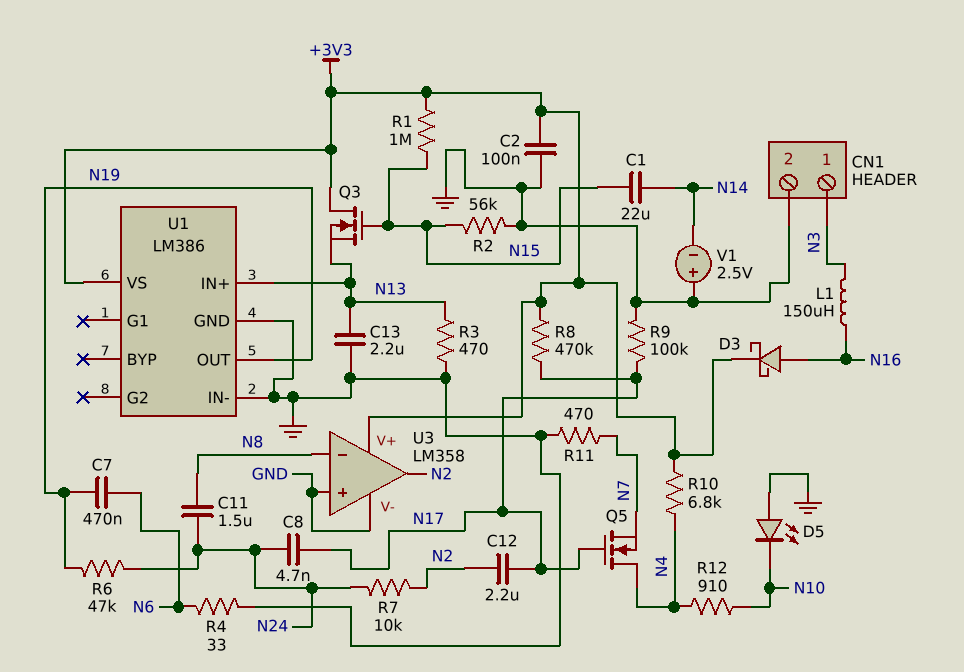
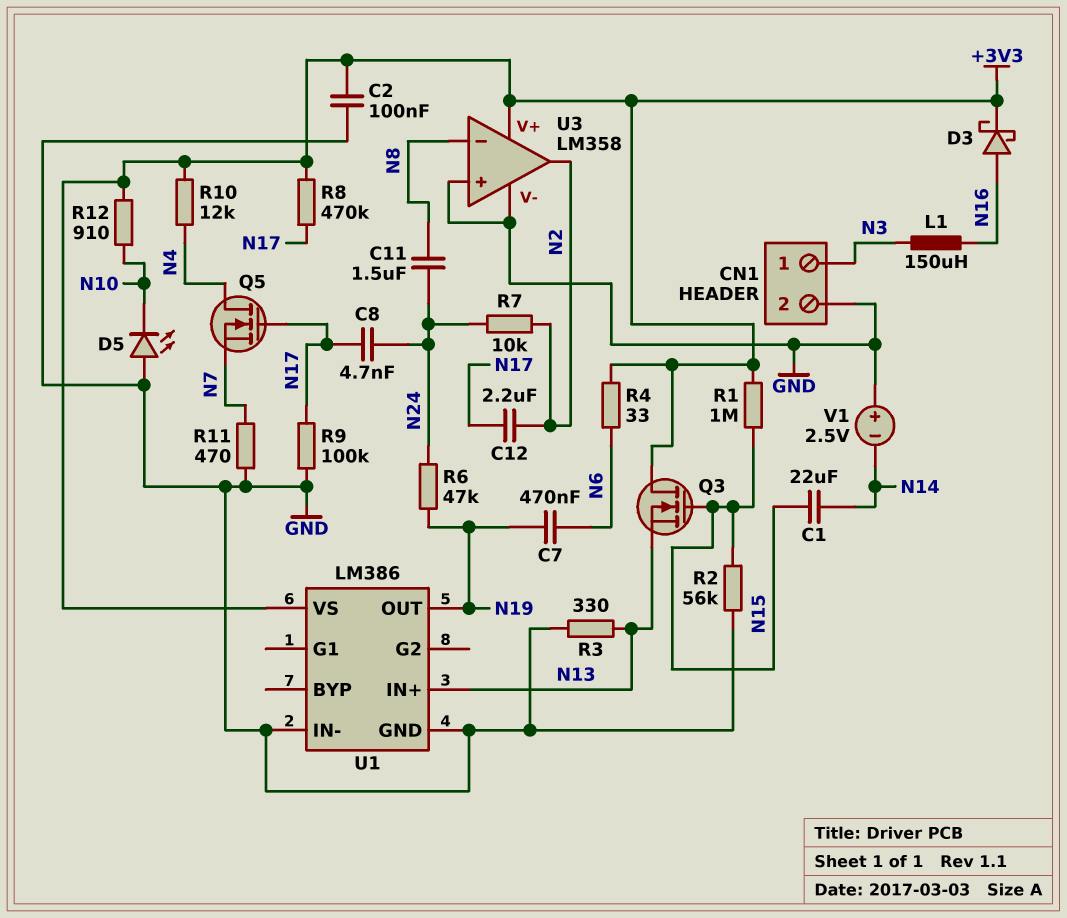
C13: 2.2uF (GND, N13) -> none
R3: 470 (GND, N13) -> 330 (GND, N13)
R4: 33 (GND, N6) -> 33 (+3V3, N6)
R10: 6.8k (+3V3, N4) -> 12k (+3V3, N4)
R12: 910 (N4, N10) -> 910 (+3V3, N10)

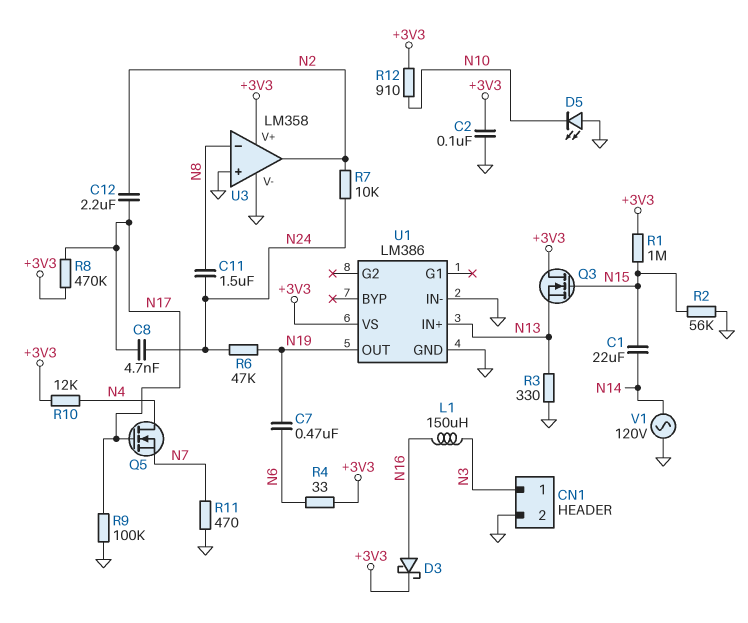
V1: 2.5V (plus GND, minus N14) -> AC 120V (GND, N14)

